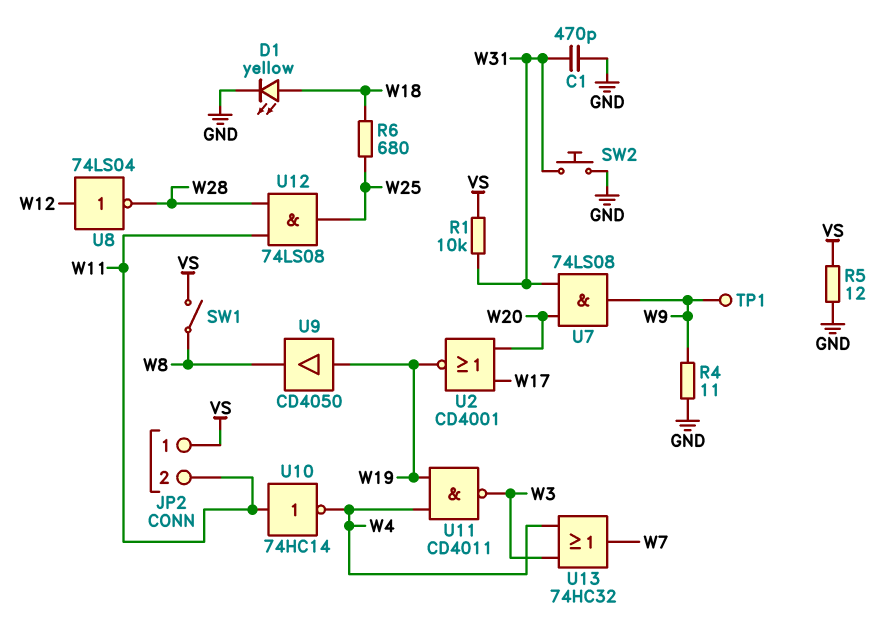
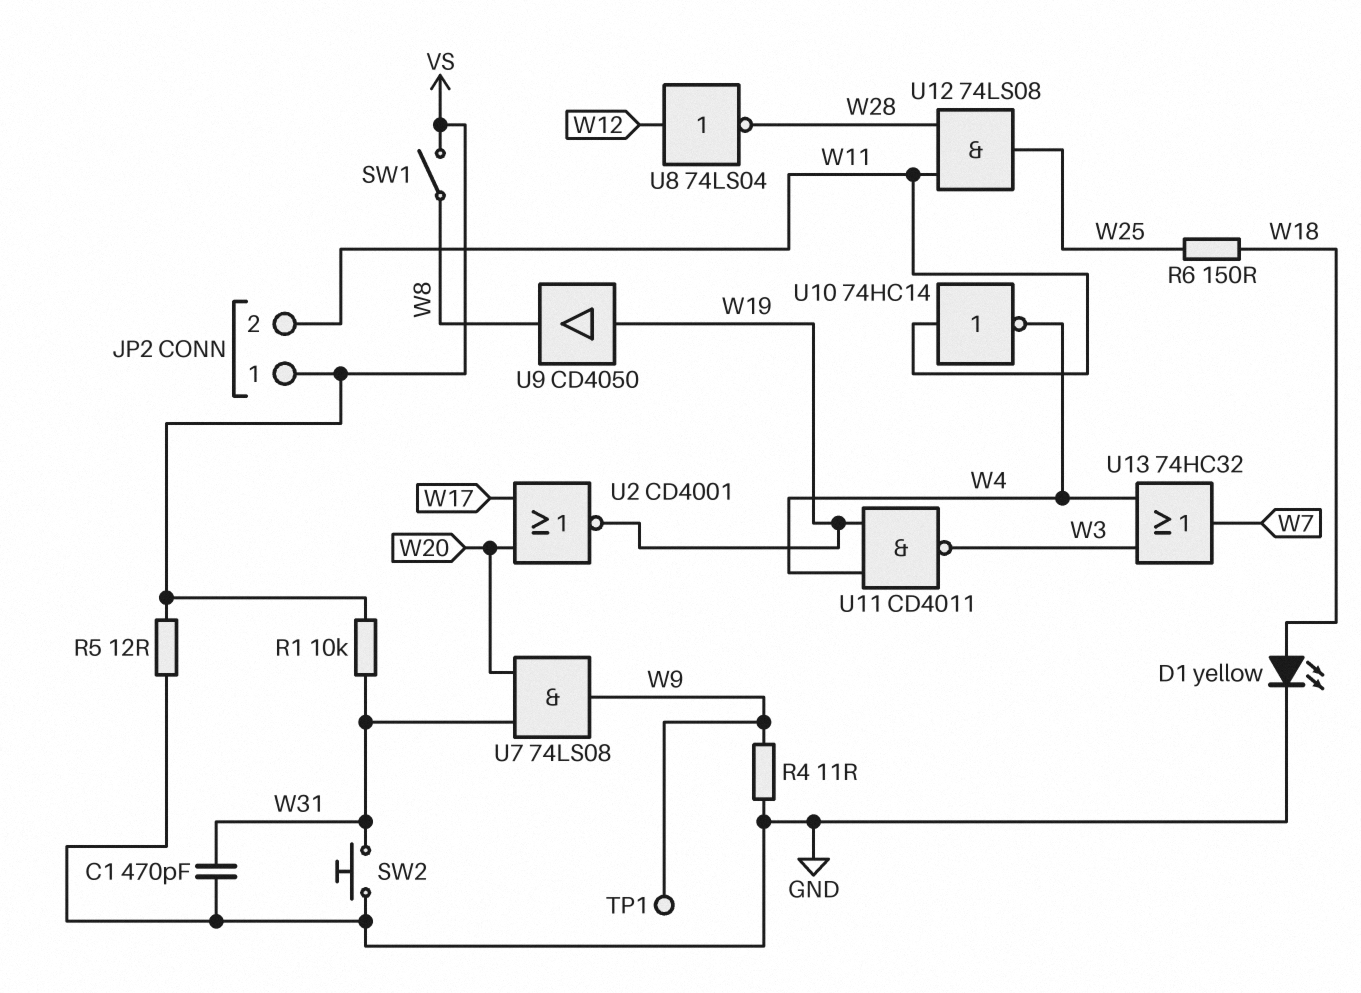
R6: 680 (W18, W25) -> 150 (W18, W25)

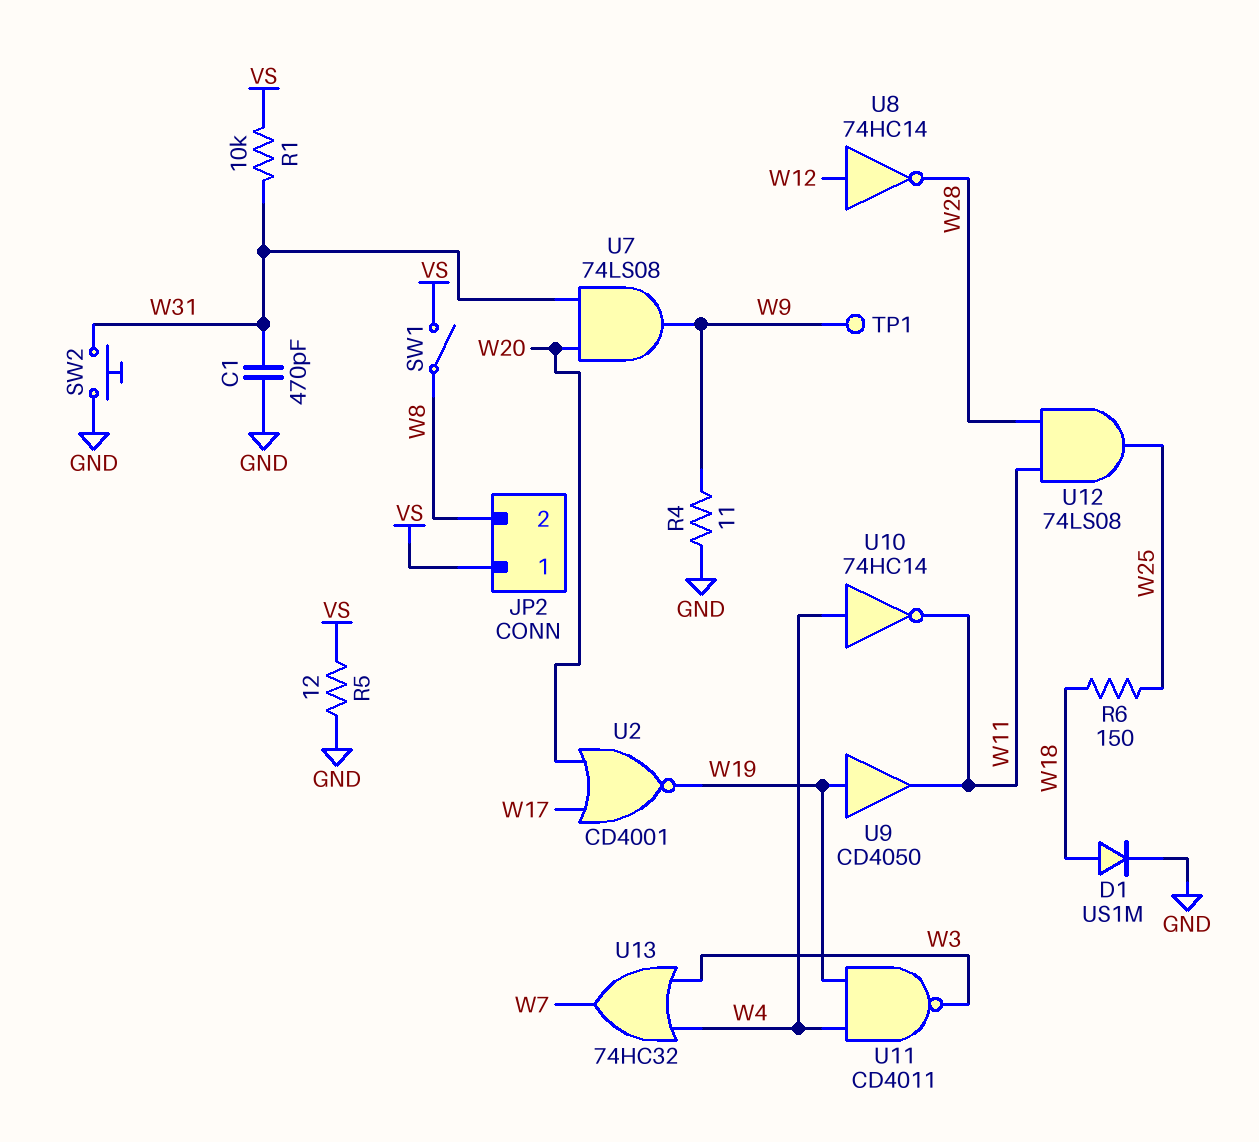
D1: LED yellow (A W18, K GND) -> diode US1M (A W18, K GND)
JP2 pin 2: W11 -> W8
U8: NOT 74LS04 (in W12, out W28) -> NOT 74HC14 (in W12, out W28)
U9: buffer CD4050 (in W19, out W8) -> buffer CD4050 (in W19, out W11)
U10: NOT 74HC14 (in W11, out W4) -> NOT 74HC14 (in W4, out W11)

